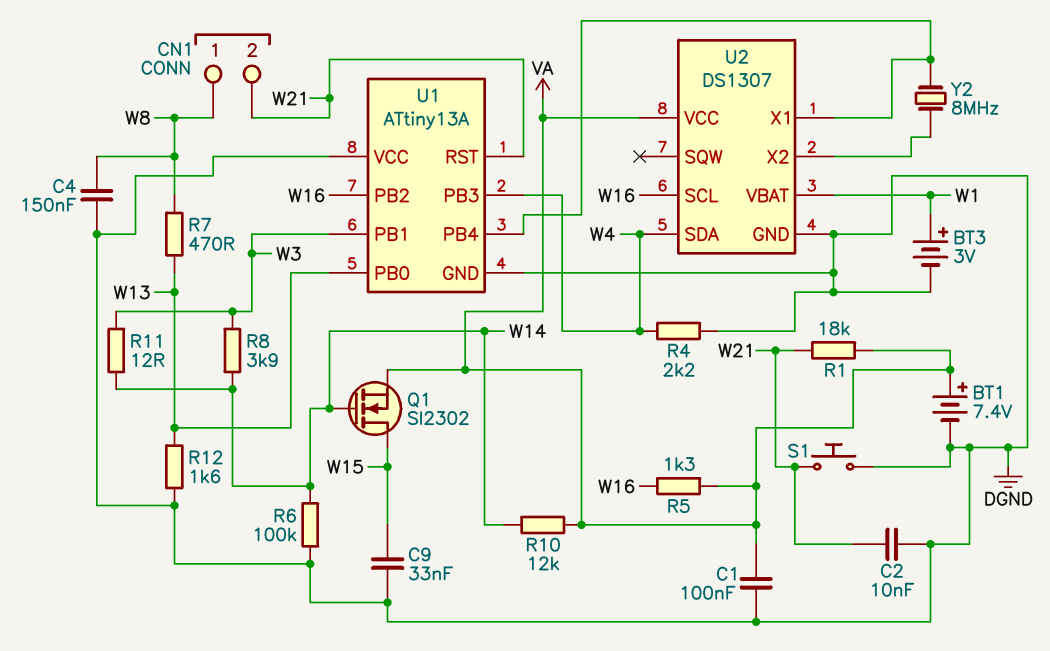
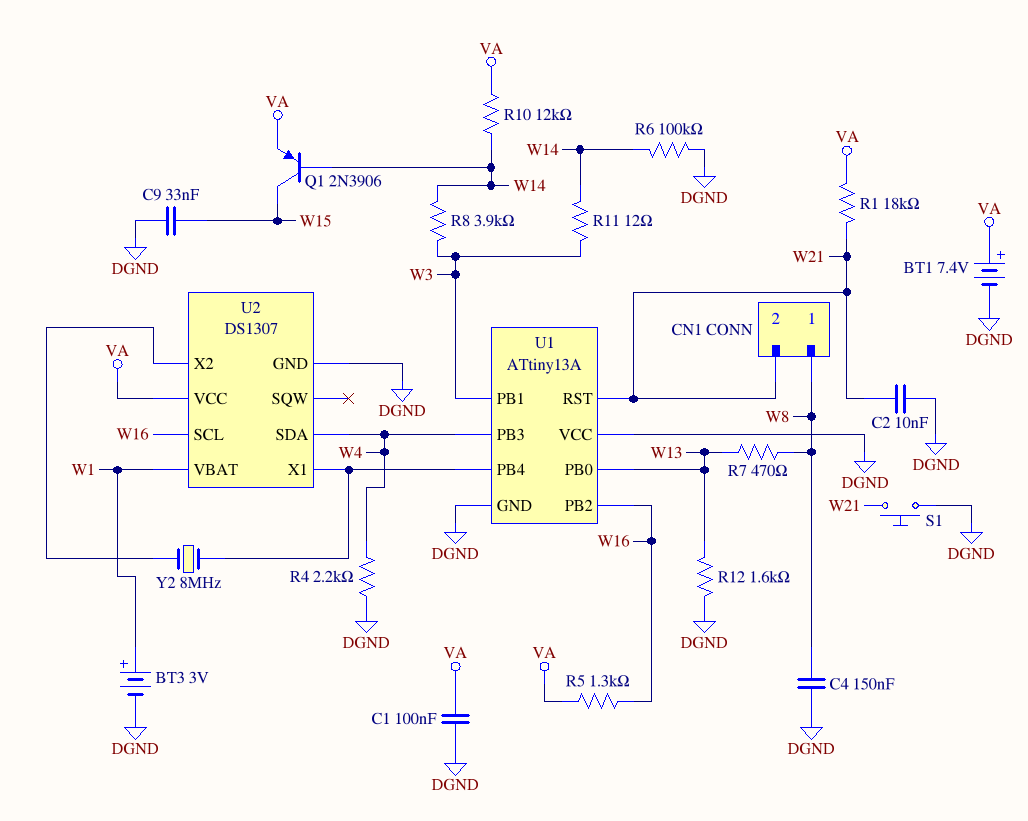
Q1: NMOS SI2302 (G W14, D W15, S VA) -> PNP 2N3906 (B W14, C W15, E VA)

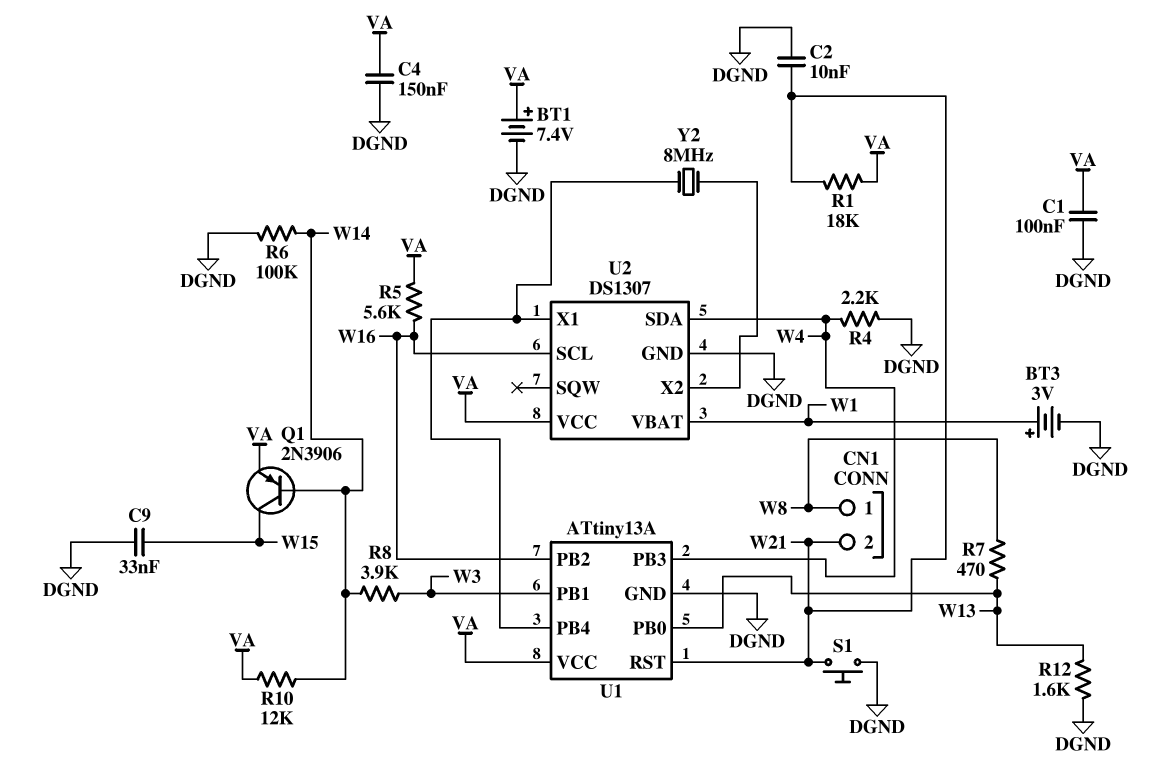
C4: 150nF (DGND, W8) -> 150nF (DGND, VA)
R5: 1.3k (VA, W16) -> 5.6k (VA, W16)
R11: 12 (W3, W14) -> none
U1 pin VCC: DGND -> VA

